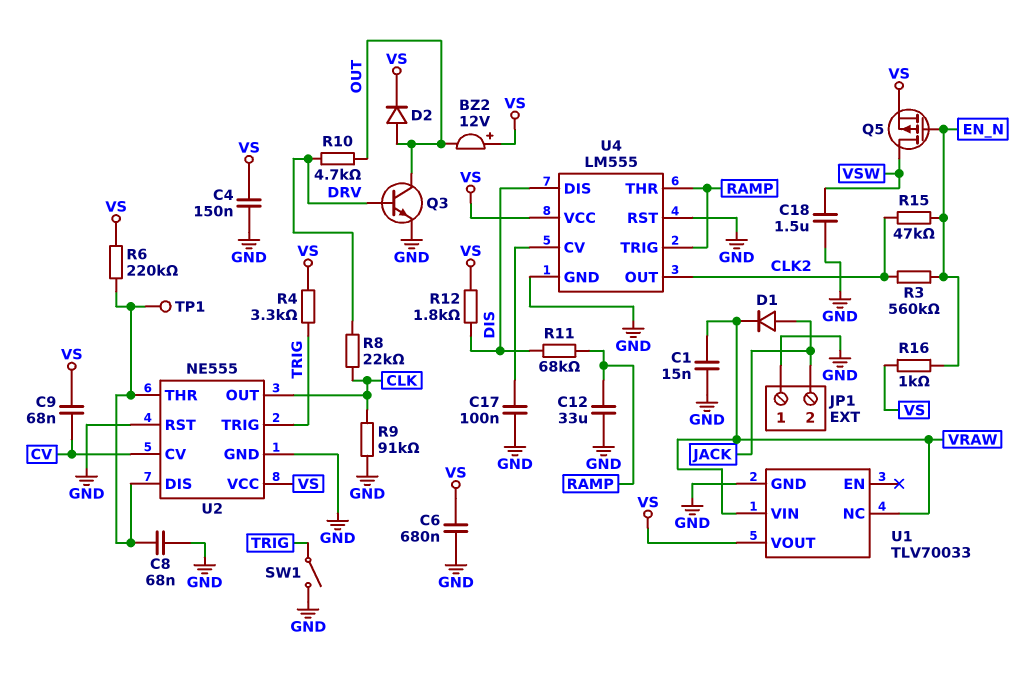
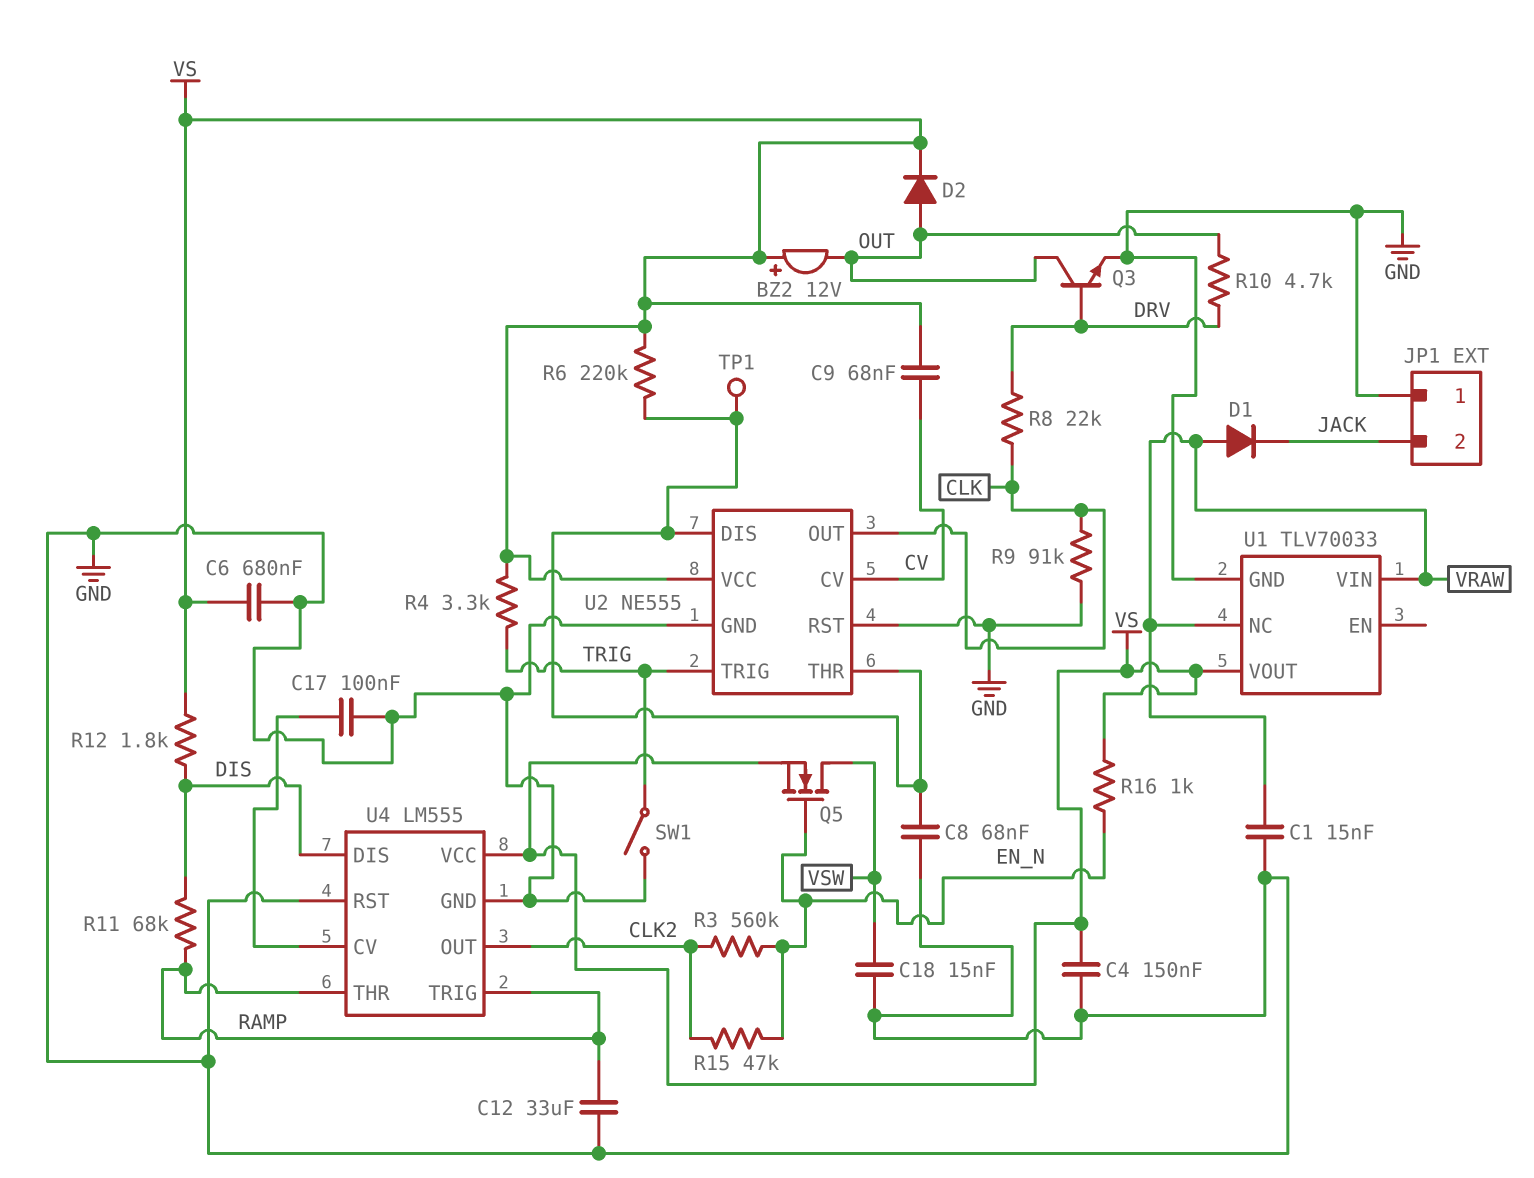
C18: 1.5uF (GND, VSW) -> 15nF (GND, VSW)
D1: diode (A JACK, K VRAW) -> diode (A VRAW, K JACK)
Q5: PMOS (G EN_N, D VSW, S VS) -> NMOS (G EN_N, D VSW, S VS)

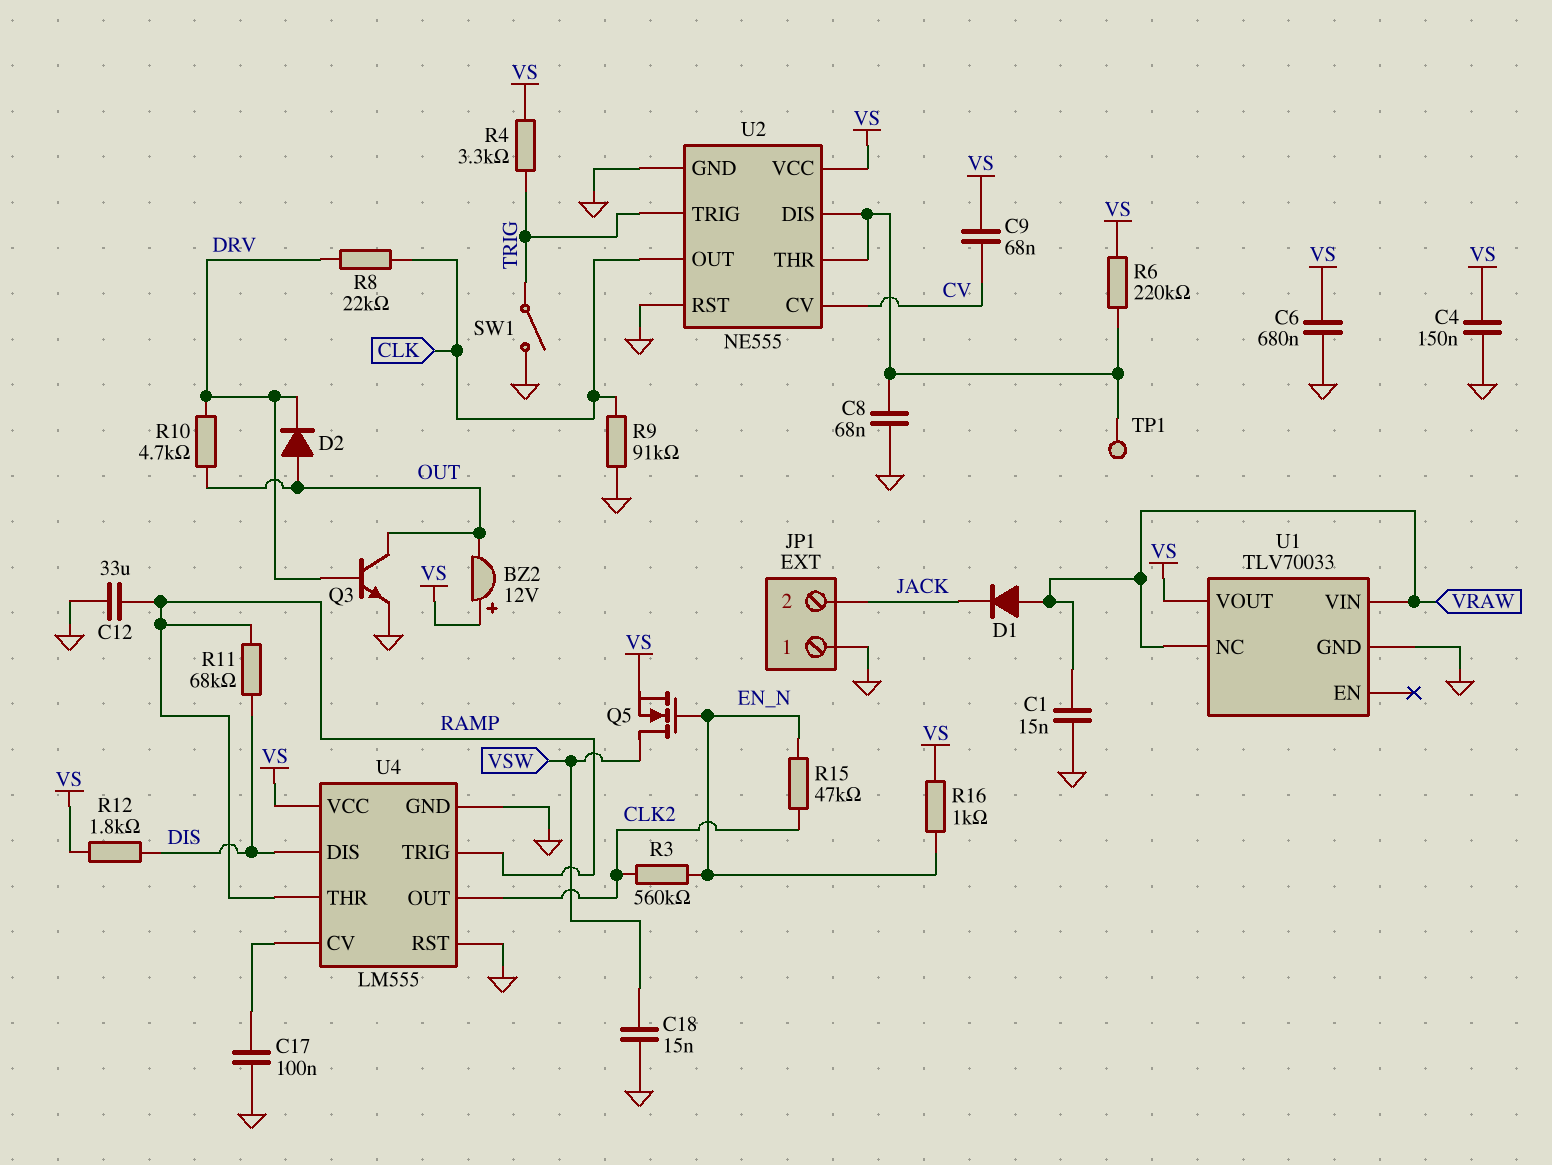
D2: diode (A OUT, K VS) -> diode (A OUT, K DRV)

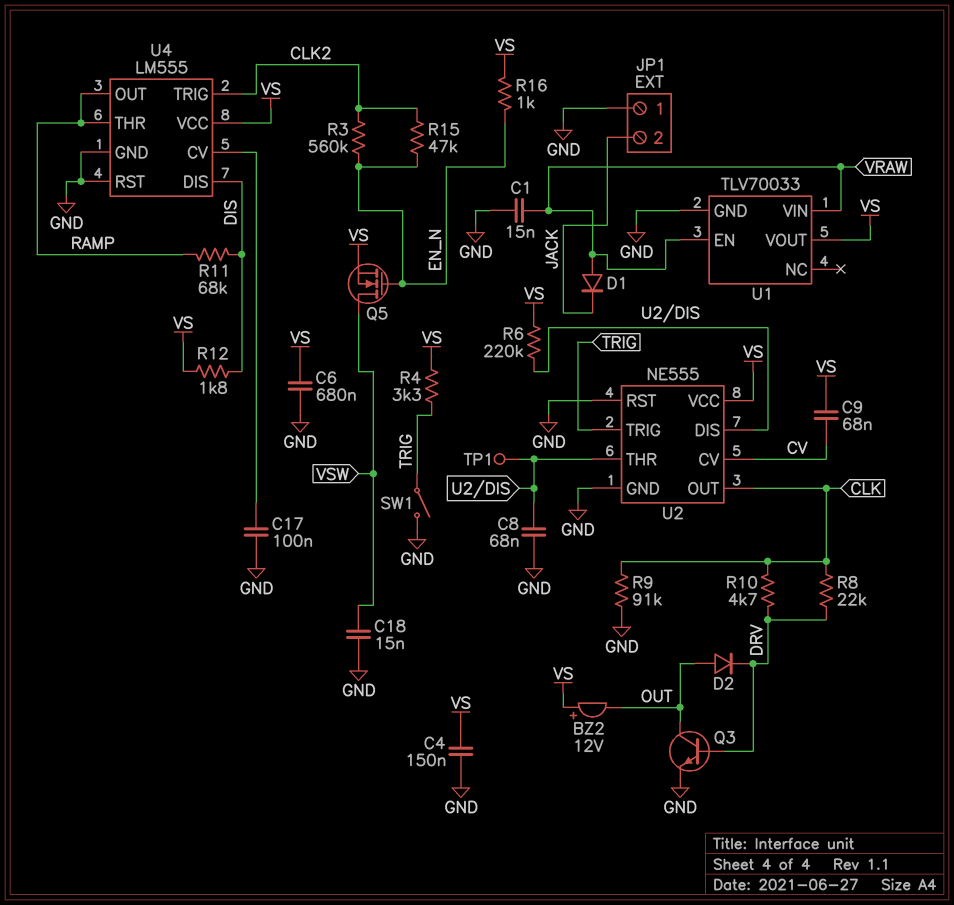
C12: 33uF (GND, RAMP) -> none
R10: 4.7k (DRV, OUT) -> 4.7k (CLK, DRV)
U1 pin EN: none -> VRAW
U1 pin NC: VRAW -> none
U4 pin OUT: CLK2 -> RAMP
U4 pin TRIG: RAMP -> CLK2

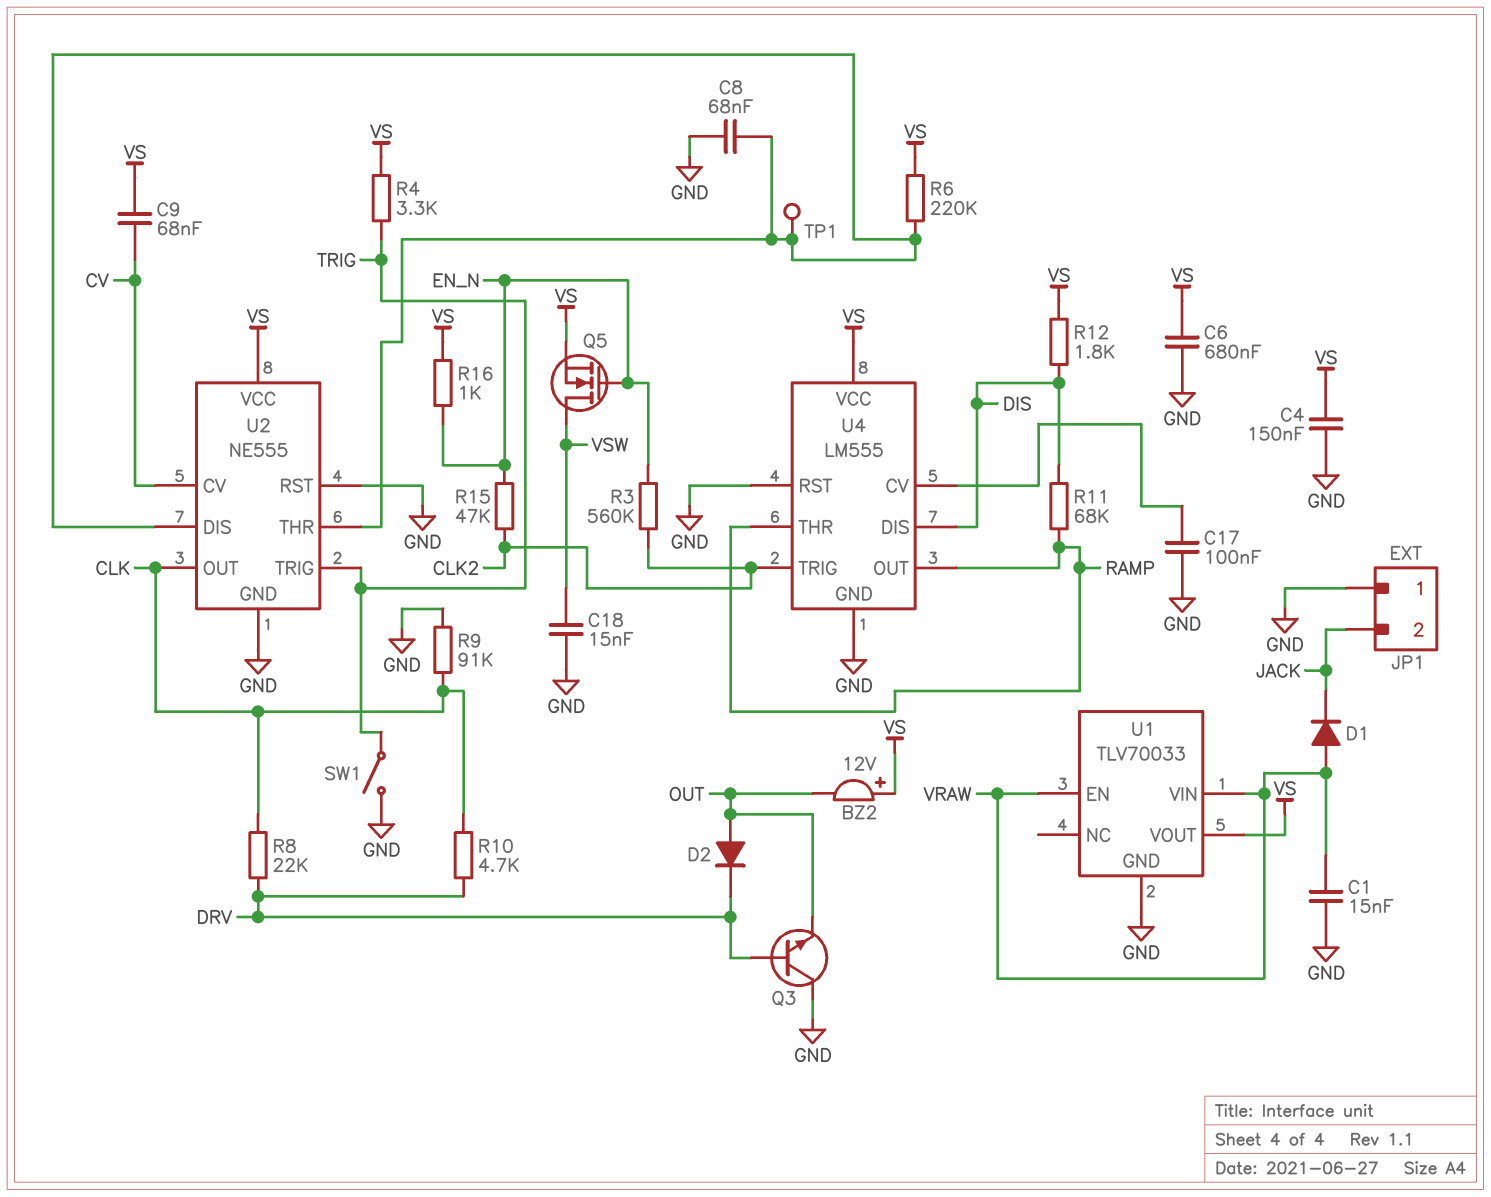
Q3: NPN (B DRV, C OUT, E GND) -> NPN (B DRV, C GND, E OUT)

